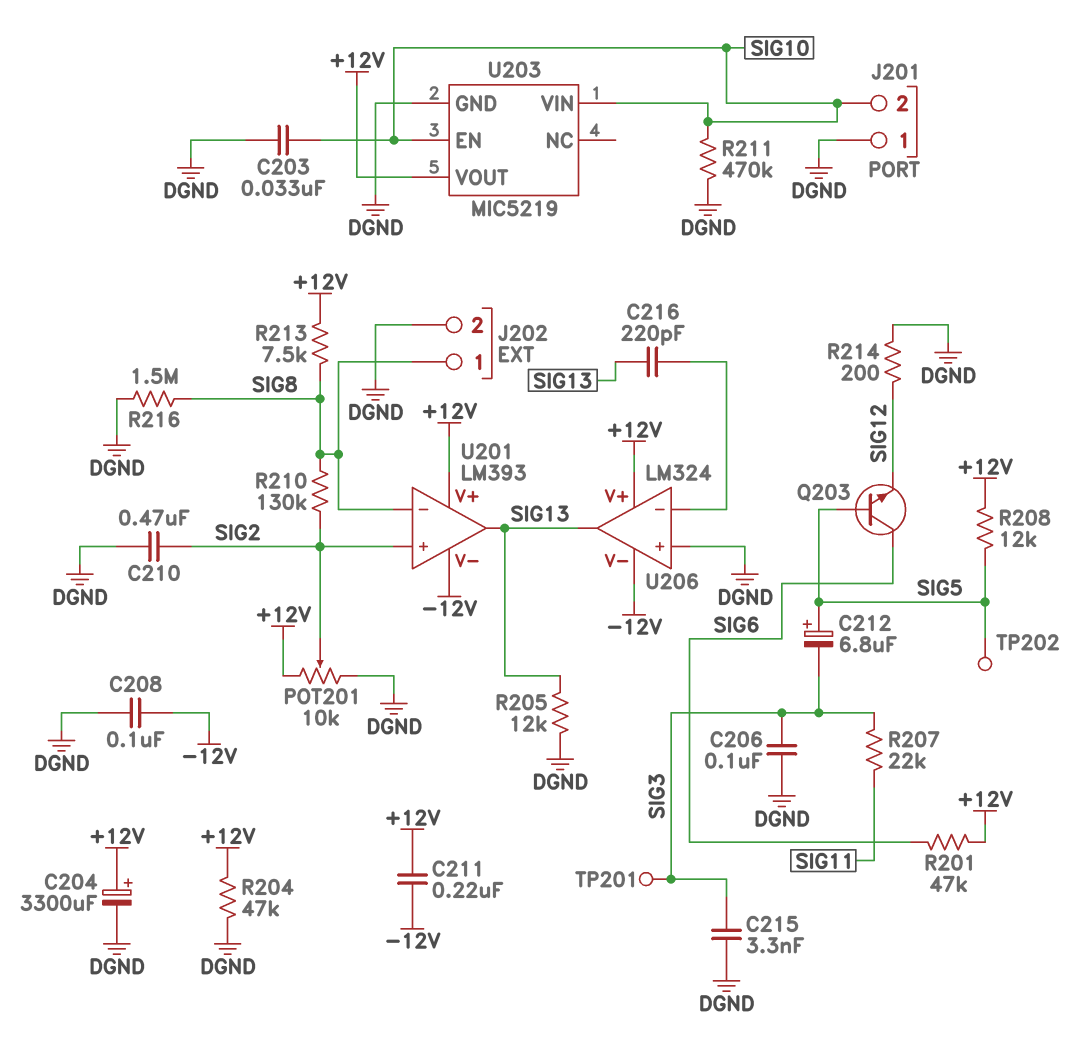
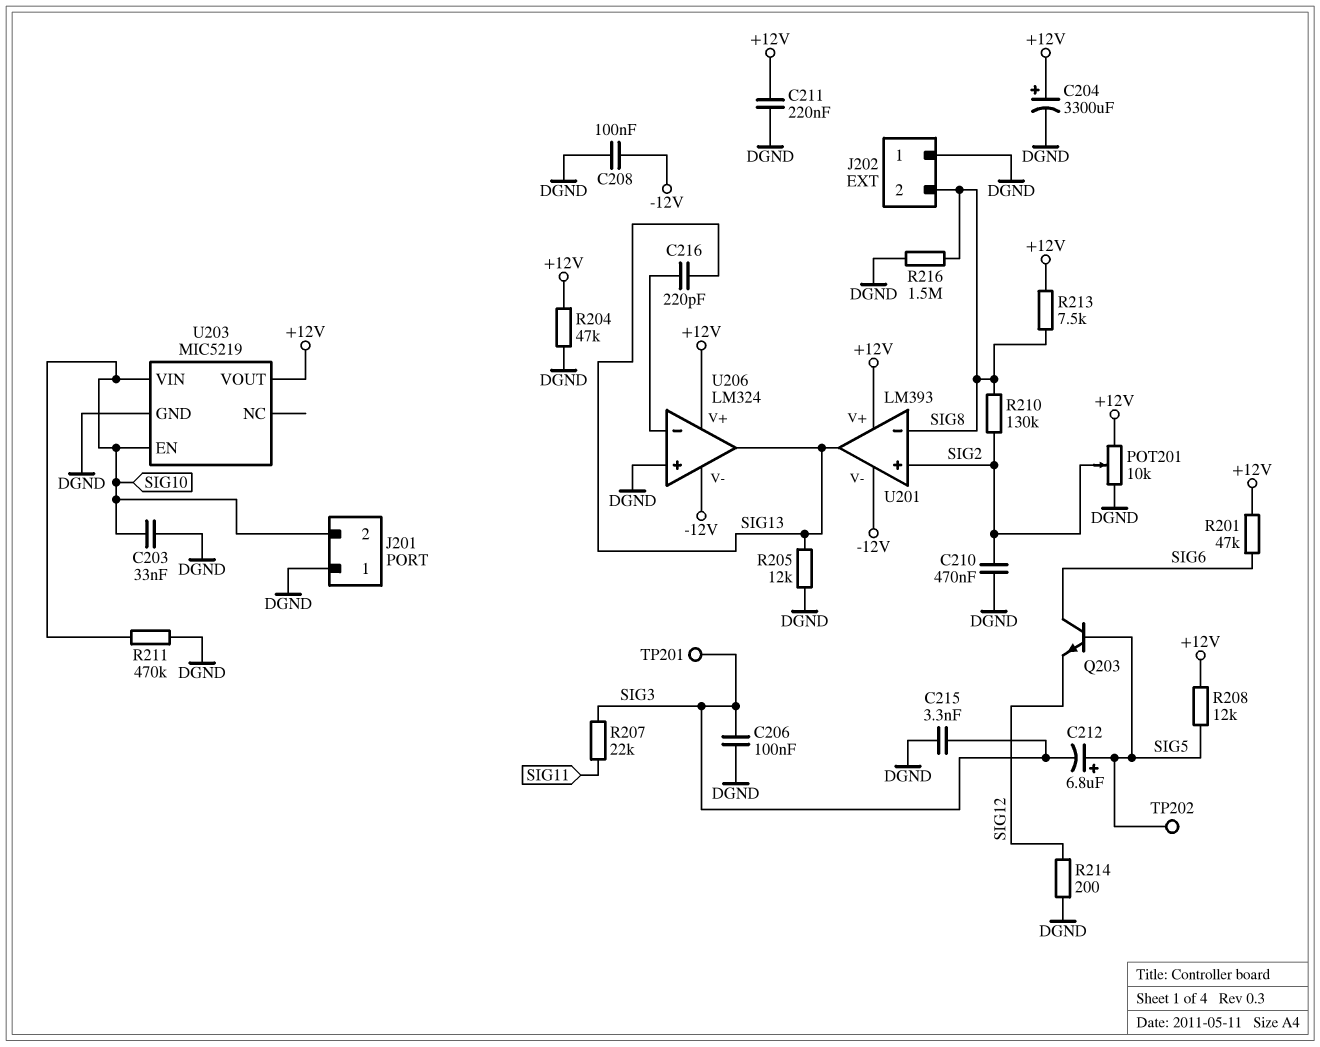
C211: 220nF (+12V, -12V) -> 220nF (+12V, DGND)
J202 pin 1: SIG8 -> DGND
J202 pin 2: DGND -> SIG8

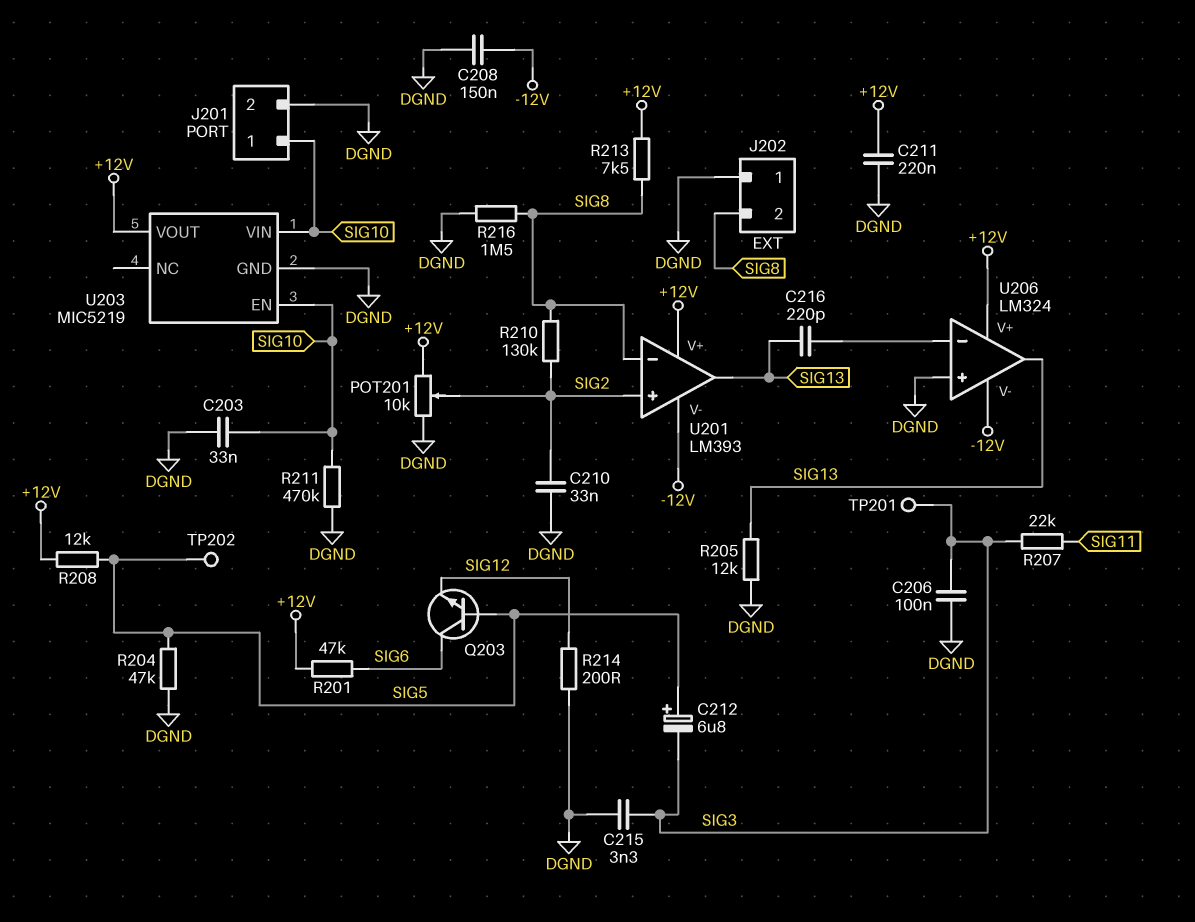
C204: 3300uF (plus +12V, minus DGND) -> none
C208: 100nF (-12V, DGND) -> 150nF (-12V, DGND)
C210: 470nF (DGND, SIG2) -> 33nF (DGND, SIG2)
J201 pin 1: DGND -> SIG10
J201 pin 2: SIG10 -> DGND
R204: 47k (+12V, DGND) -> 47k (DGND, SIG5)

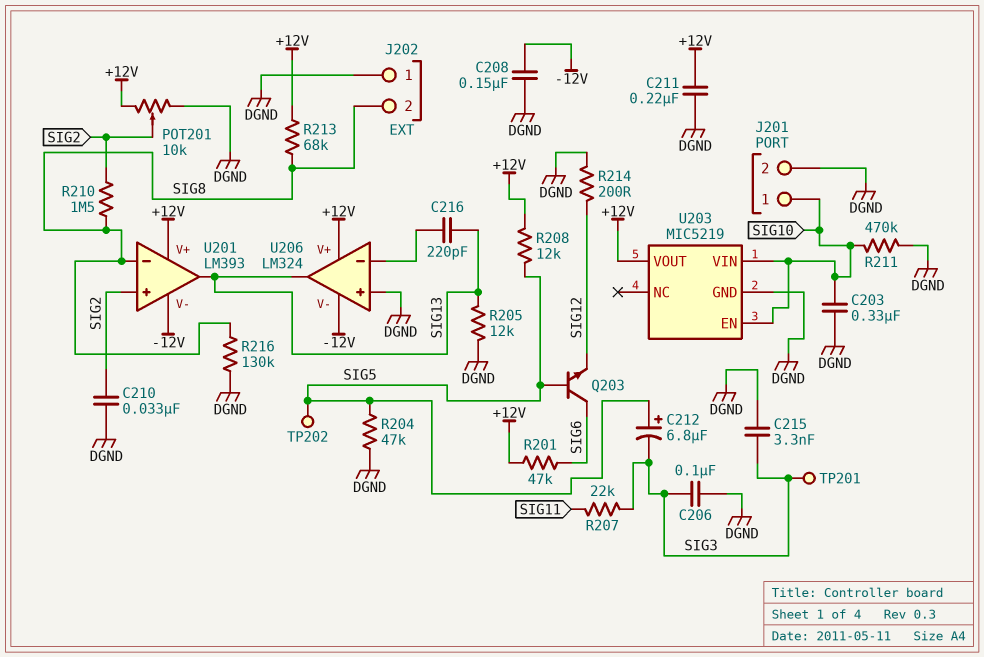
C203: 33nF (DGND, SIG10) -> 330nF (DGND, SIG10)
R210: 130k (SIG2, SIG8) -> 1.5M (SIG2, SIG8)
R213: 7.5k (+12V, SIG8) -> 68k (+12V, SIG8)
R216: 1.5M (DGND, SIG8) -> 130k (DGND, SIG8)

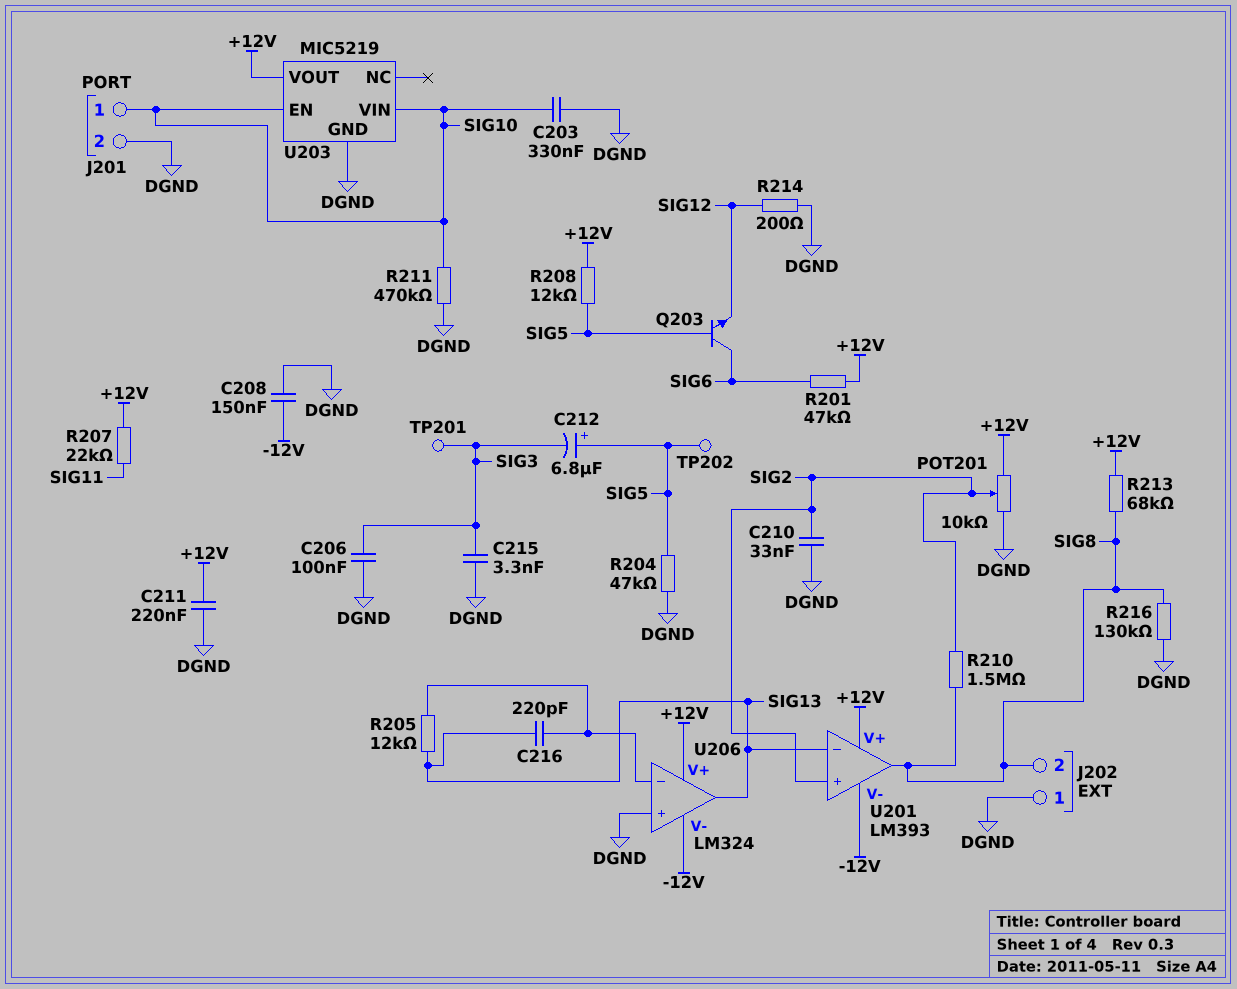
R205: 12k (DGND, SIG13) -> 12k (SIG13, U206/in-)
R207: 22k (SIG3, SIG11) -> 22k (+12V, SIG11)
U201 pin in-: SIG8 -> SIG13
U201 pin out: SIG13 -> SIG8

